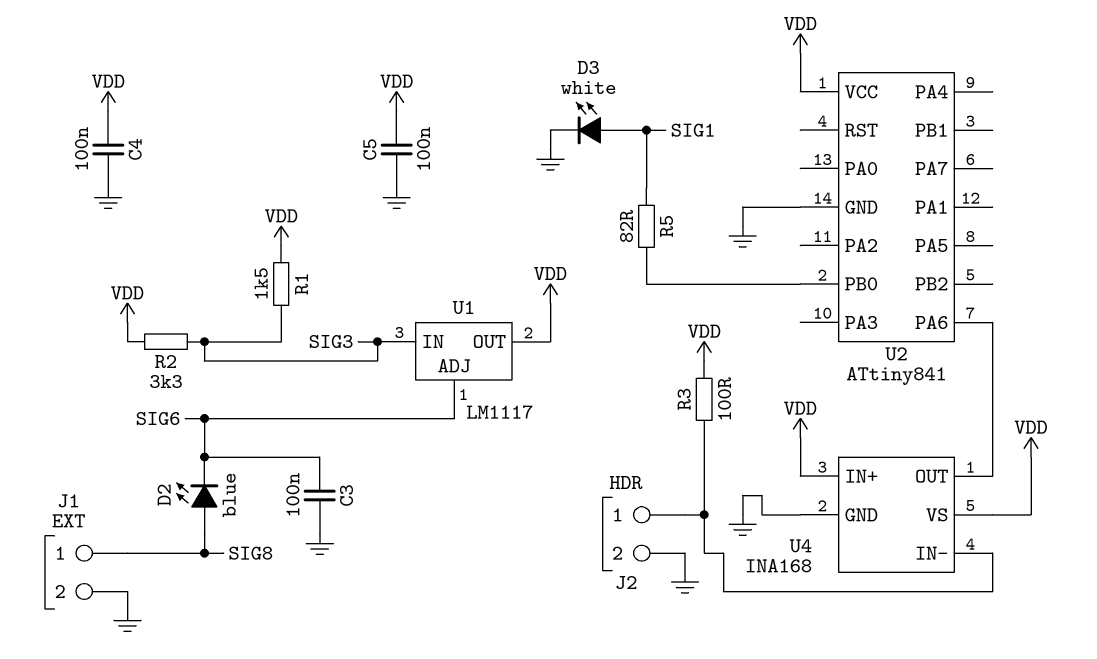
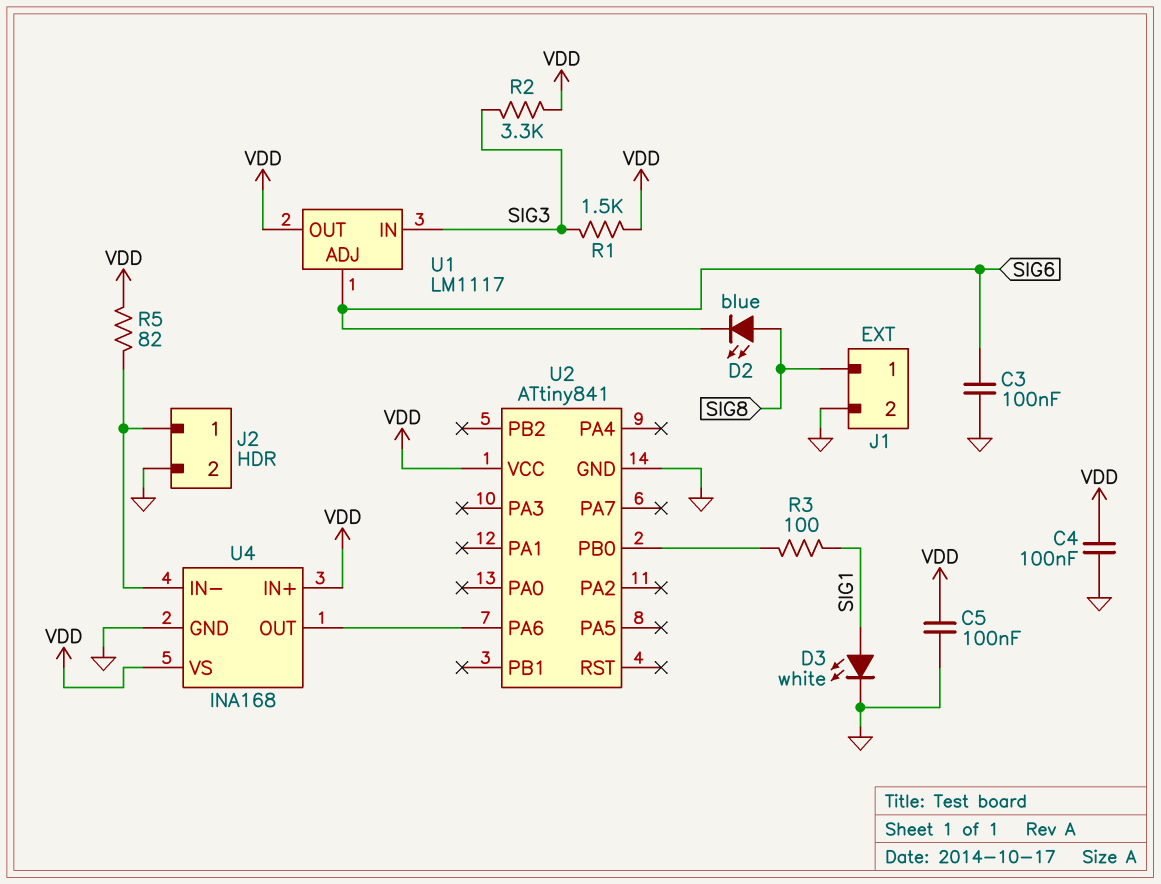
R3: 100 (J2/1, VDD) -> 100 (SIG1, U2/PB0)
R5: 82 (SIG1, U2/PB0) -> 82 (J2/1, VDD)

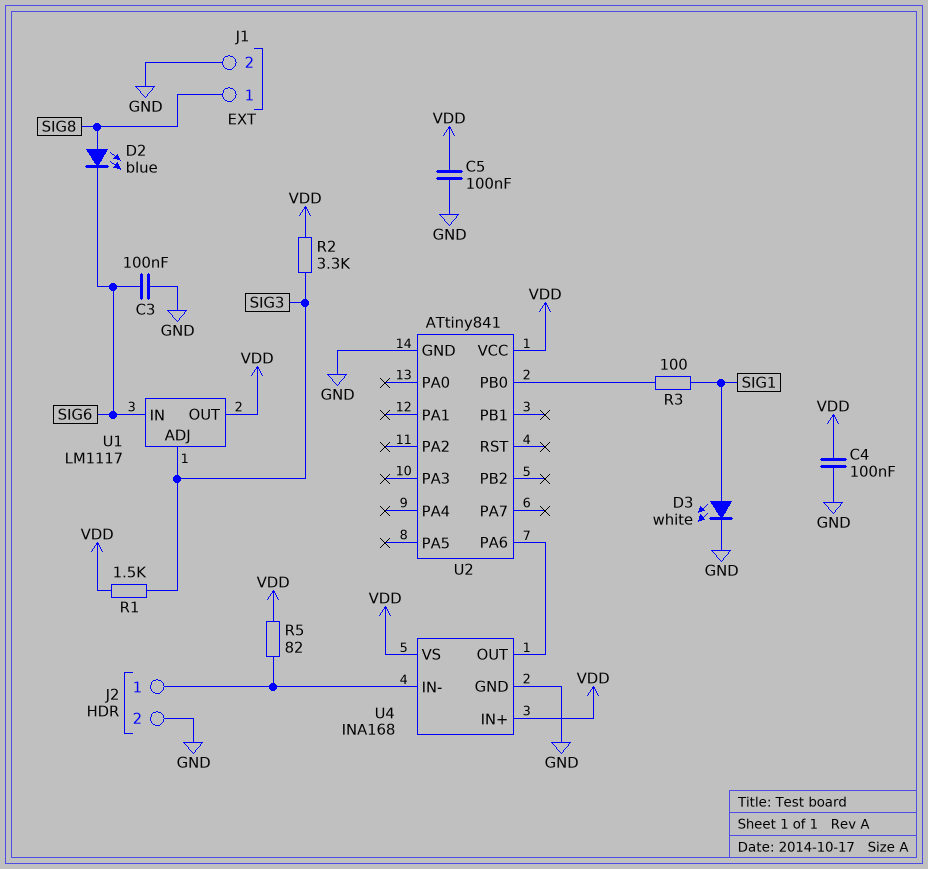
U1 pin ADJ: SIG6 -> SIG3
U1 pin IN: SIG3 -> SIG6

